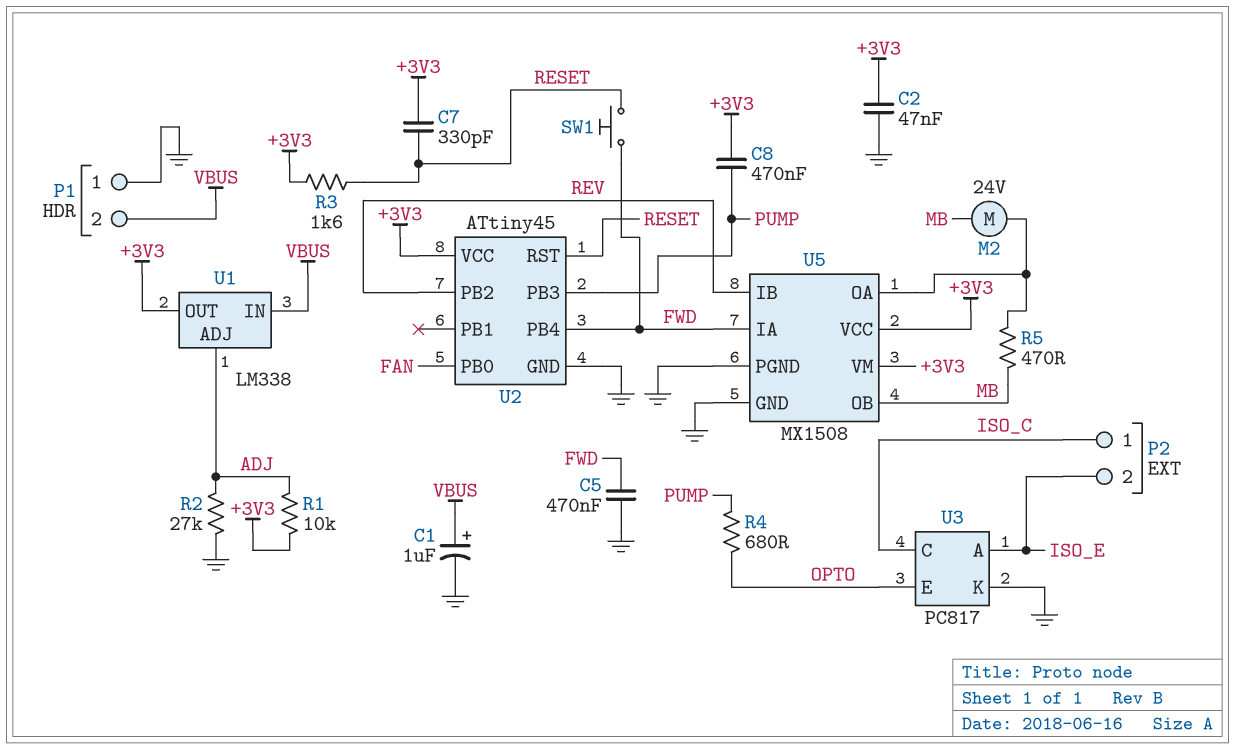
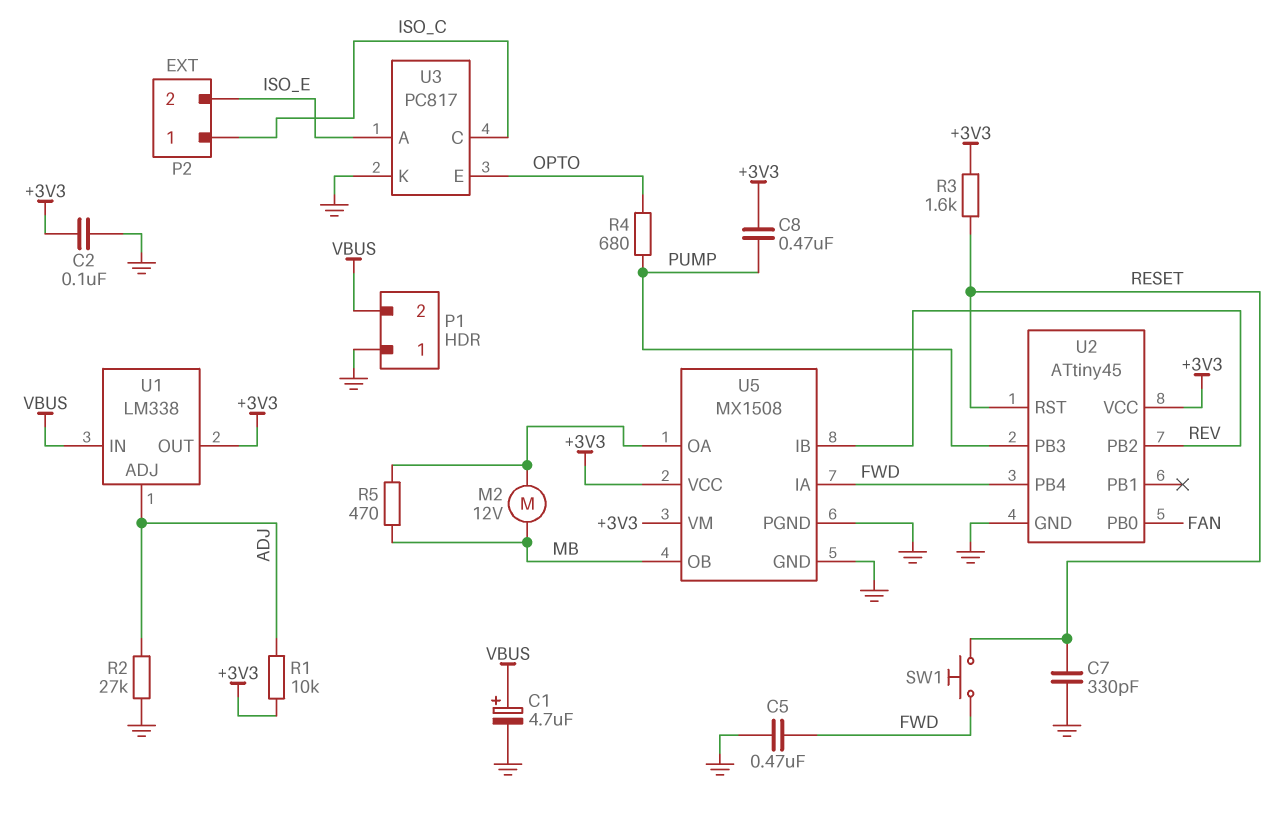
C1: 1uF (plus VBUS, minus GND) -> 4.7uF (plus VBUS, minus GND)
C2: 47nF (+3V3, GND) -> 100nF (+3V3, GND)
C7: 330pF (+3V3, RESET) -> 330pF (GND, RESET)
M2: motor 24V (MB, U5/OA) -> motor 12V (MB, U5/OA)

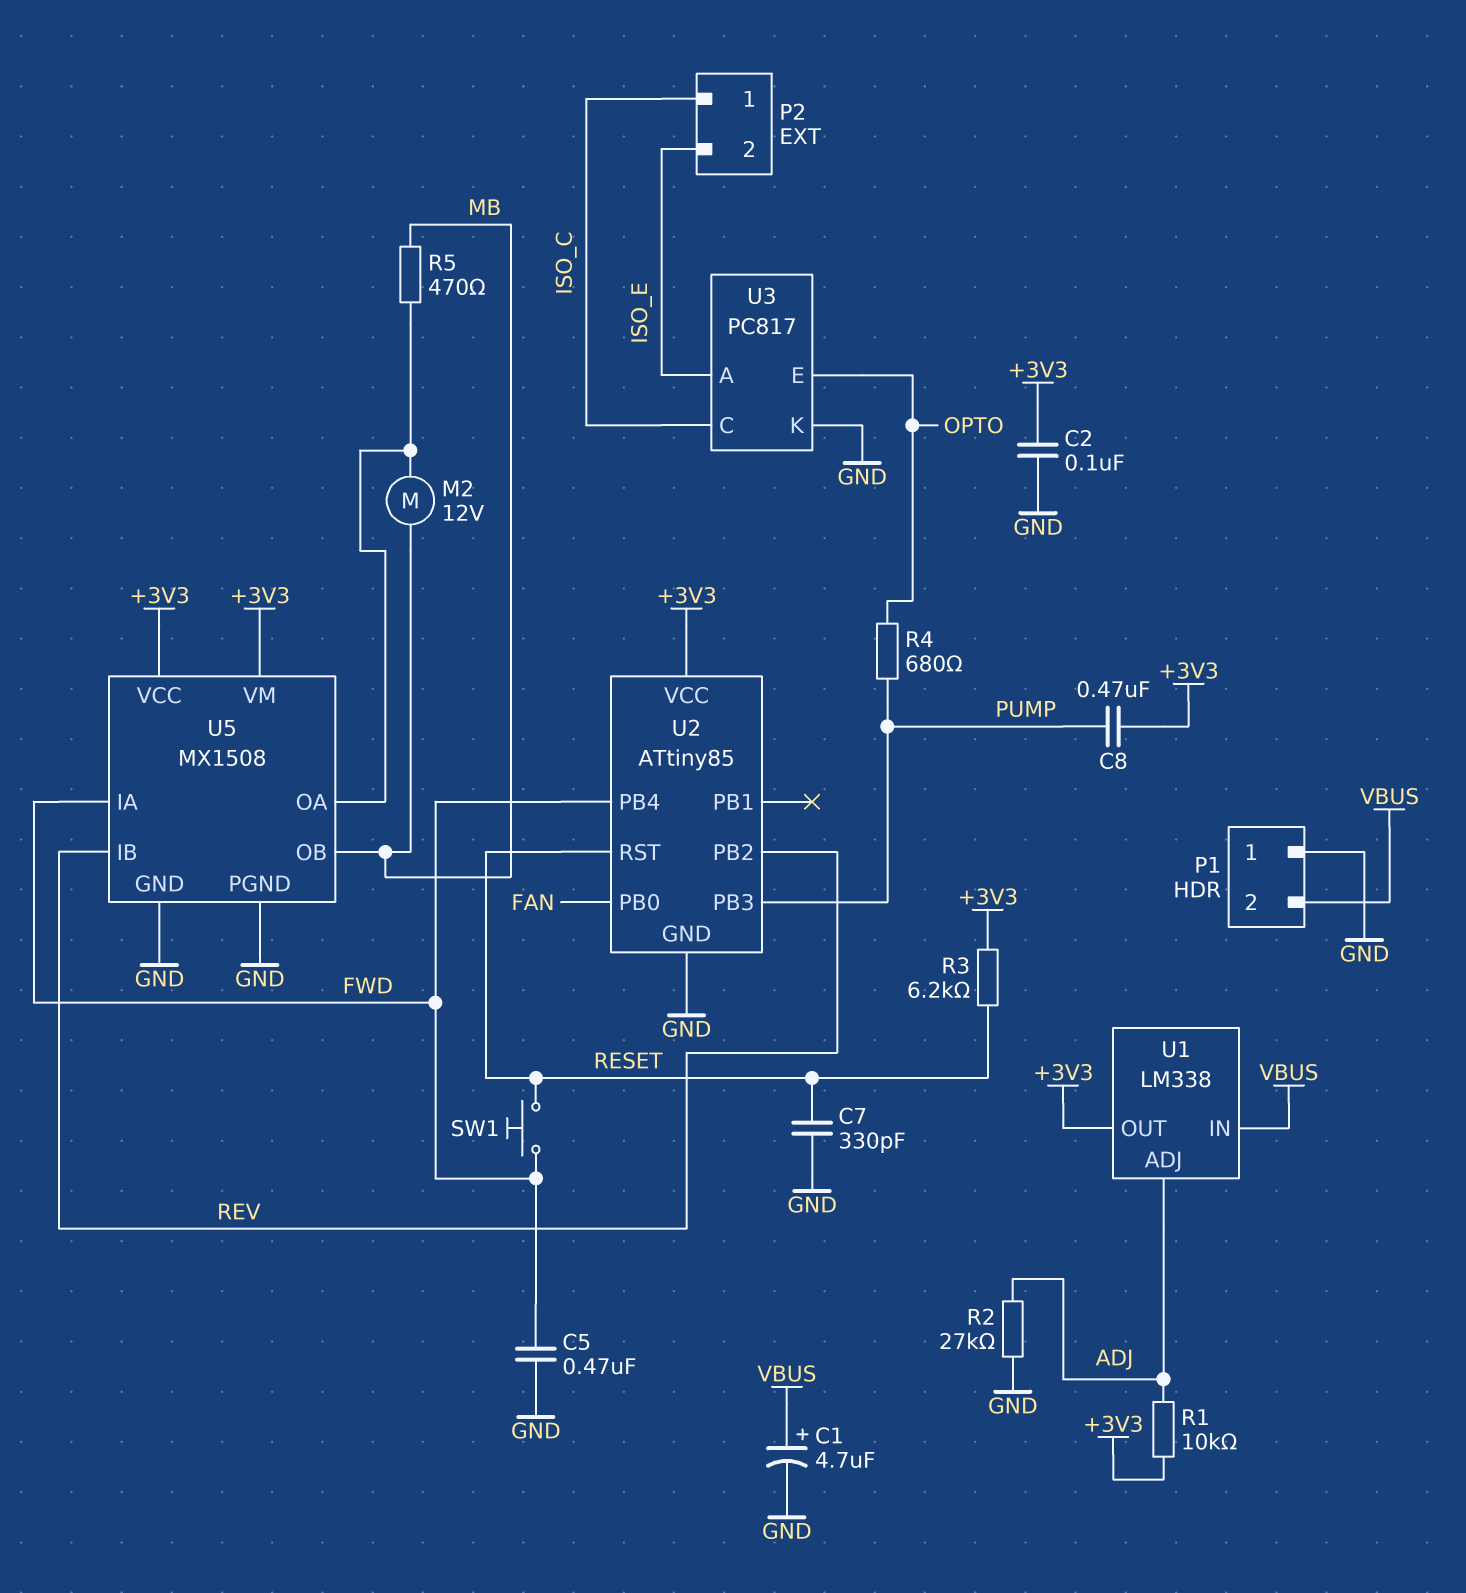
R3: 1.6k (+3V3, RESET) -> 6.2k (+3V3, RESET)
U2: ATtiny45 -> ATtiny85

